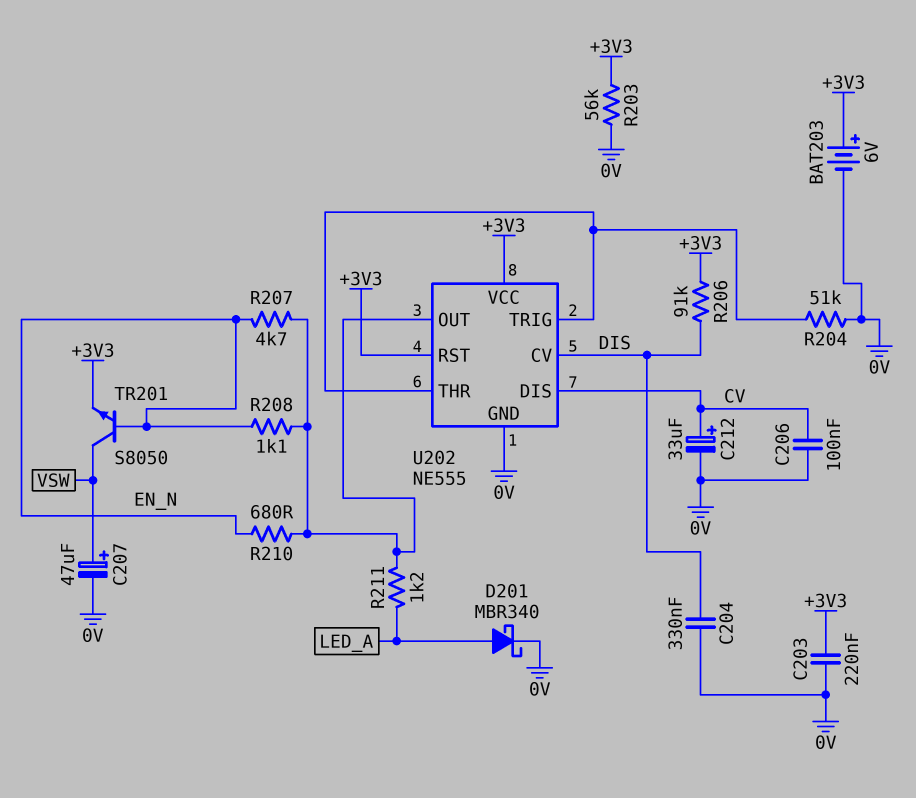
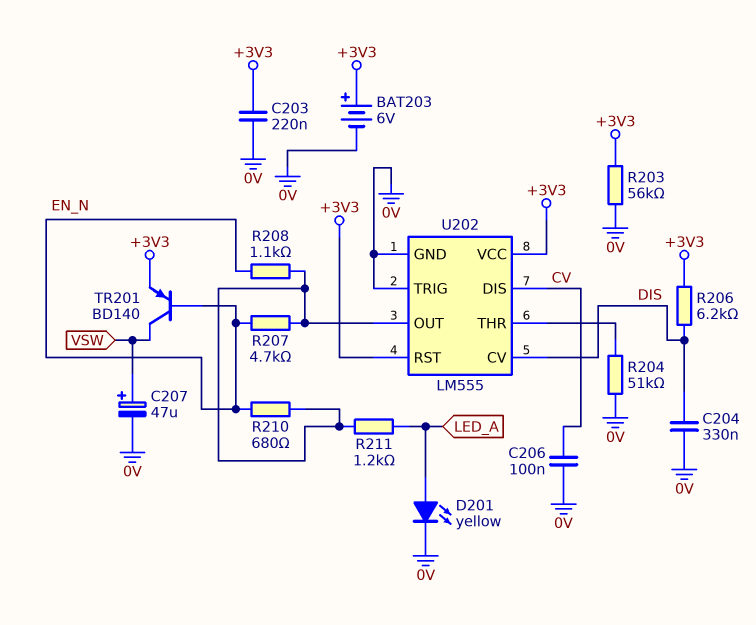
C212: 33uF (plus CV, minus 0V) -> none
D201: schottky MBR340 (A LED_A, K 0V) -> LED yellow (A LED_A, K 0V)
R206: 91k (+3V3, DIS) -> 6.2k (+3V3, DIS)
TR201: NPN S8050 (B EN_N, C VSW, E +3V3) -> PNP BD140 (B EN_N, C VSW, E +3V3)
U202: NE555 -> LM555
U202 pin TRIG: U202/THR -> 0V

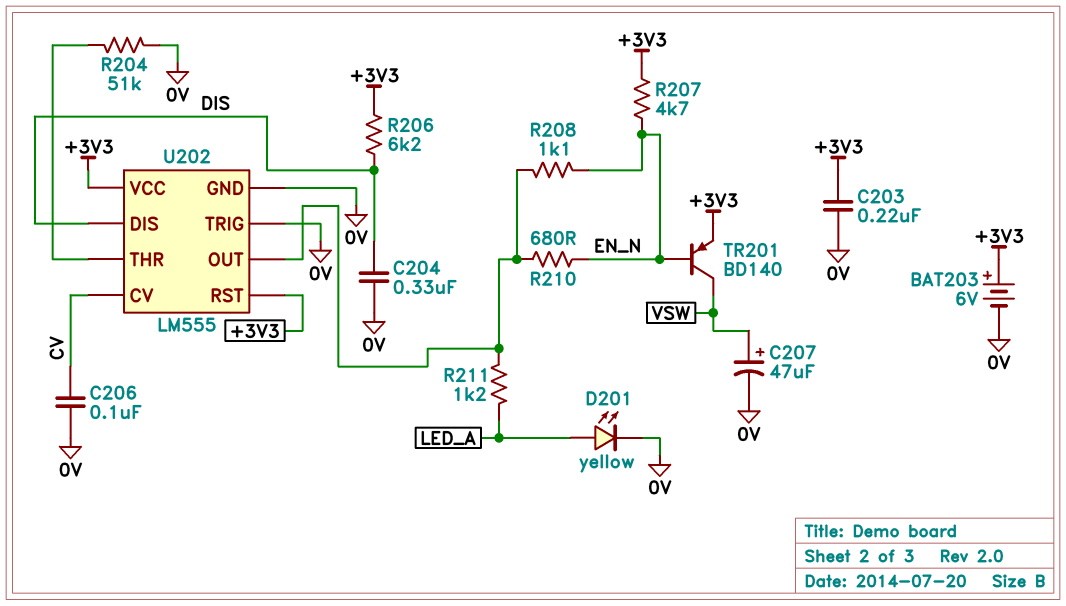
R203: 56k (+3V3, 0V) -> none
R207: 4.7k (EN_N, U202/OUT) -> 4.7k (+3V3, EN_N)
U202 pin CV: DIS -> CV
U202 pin DIS: CV -> DIS

